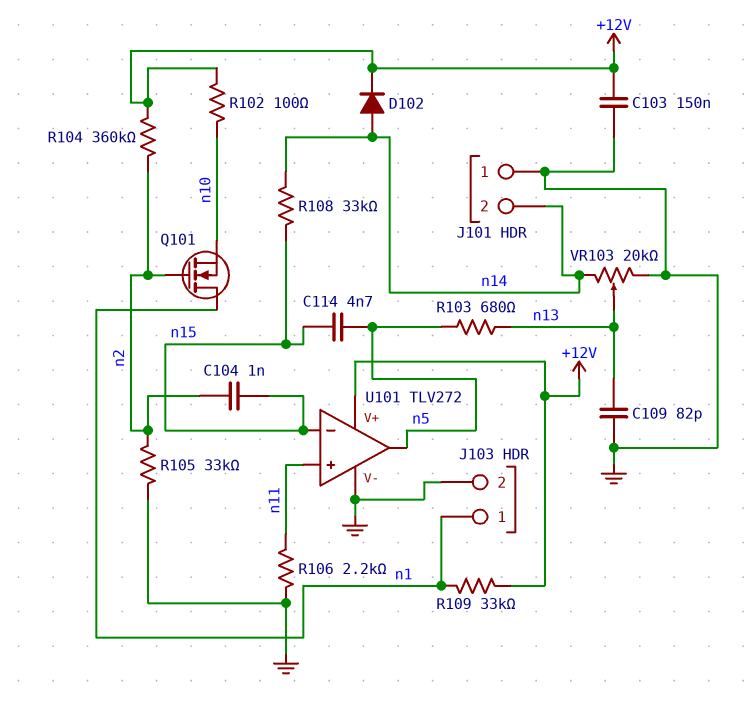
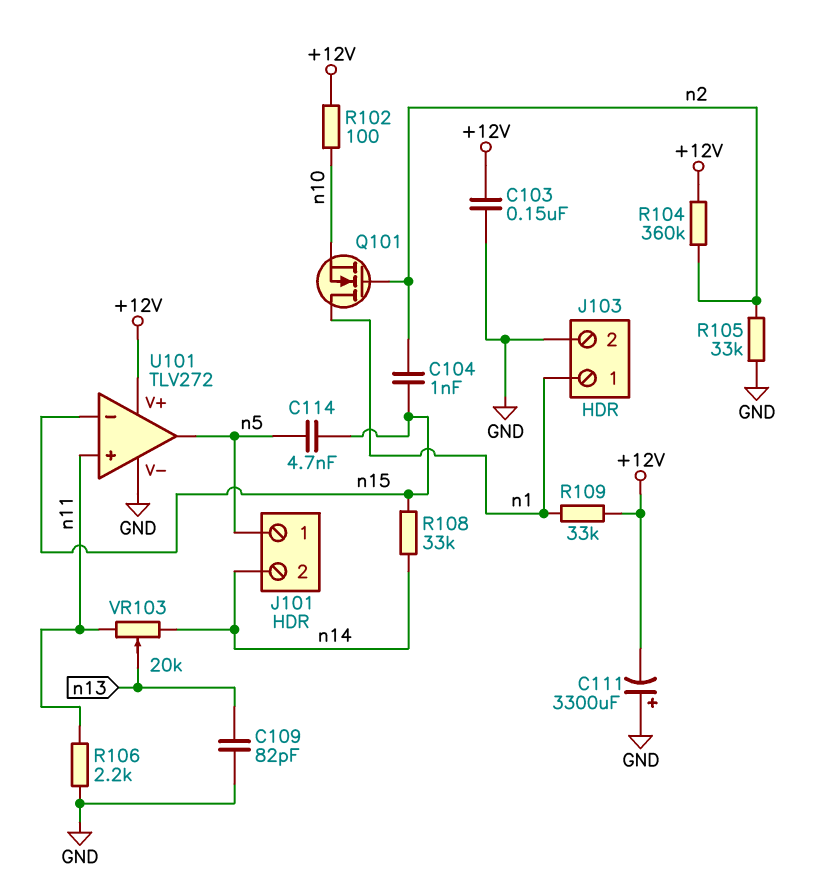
C111: none -> 3300uF (plus GND, minus +12V)
D102: diode (A n14, K +12V) -> none
J101 pin 1: GND -> n5
R103: 680 (n5, n13) -> none
VR103: 20k (GND, n14, wiper n13) -> 20k (n11, n14, wiper n13)

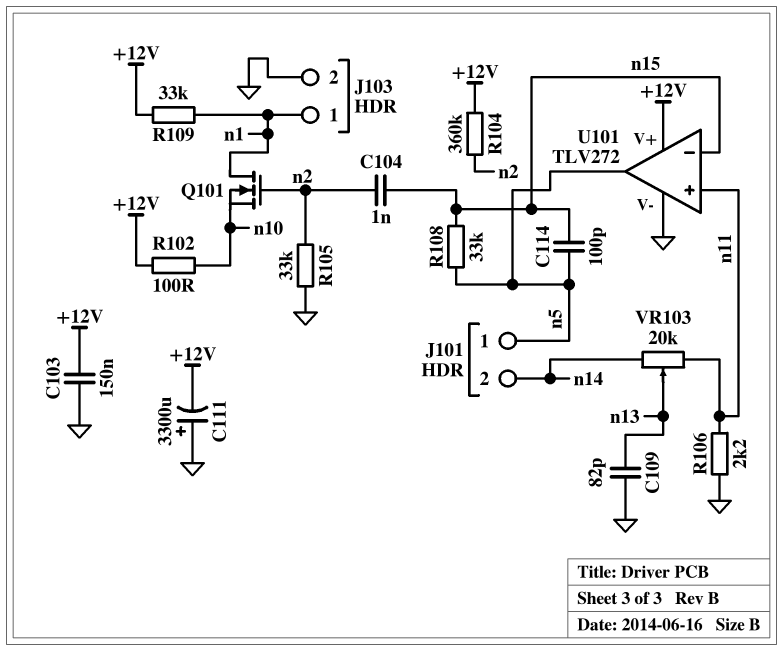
C114: 4.7nF (n5, n15) -> 100pF (n5, n15)
R108: 33k (n14, n15) -> 33k (n5, n15)

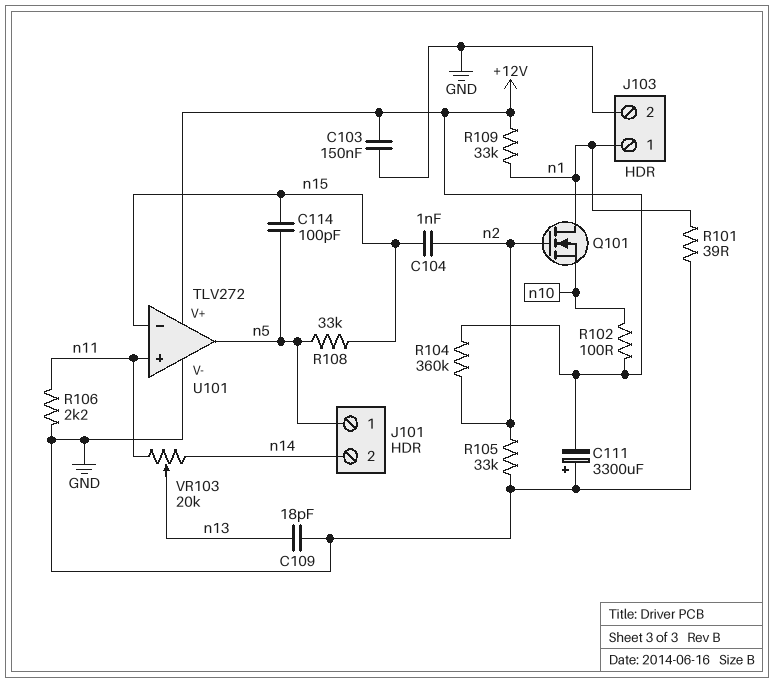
C109: 82pF (GND, n13) -> 18pF (GND, n13)
R101: none -> 39 (GND, n1)

